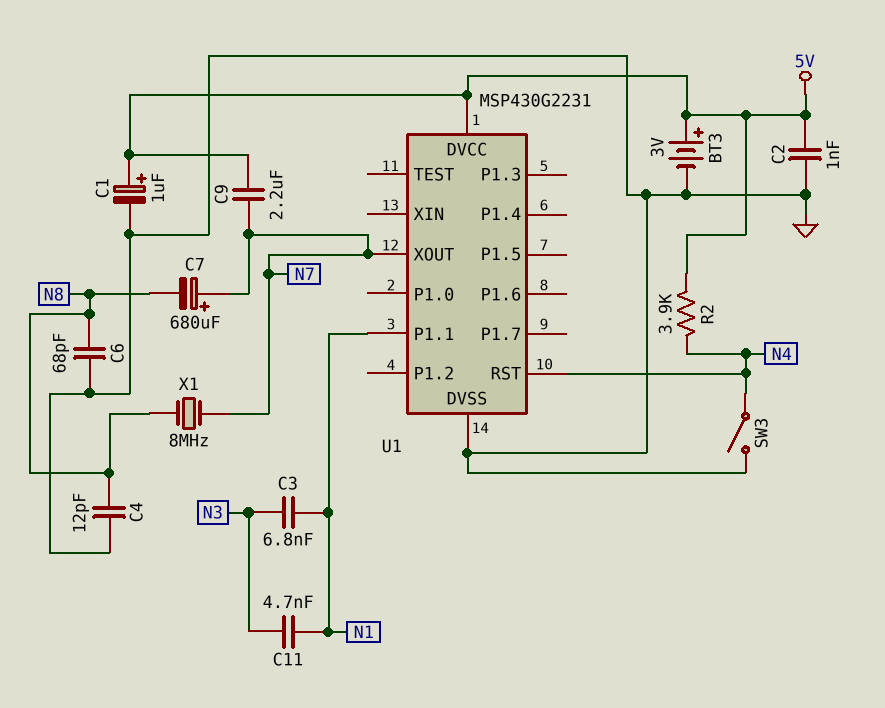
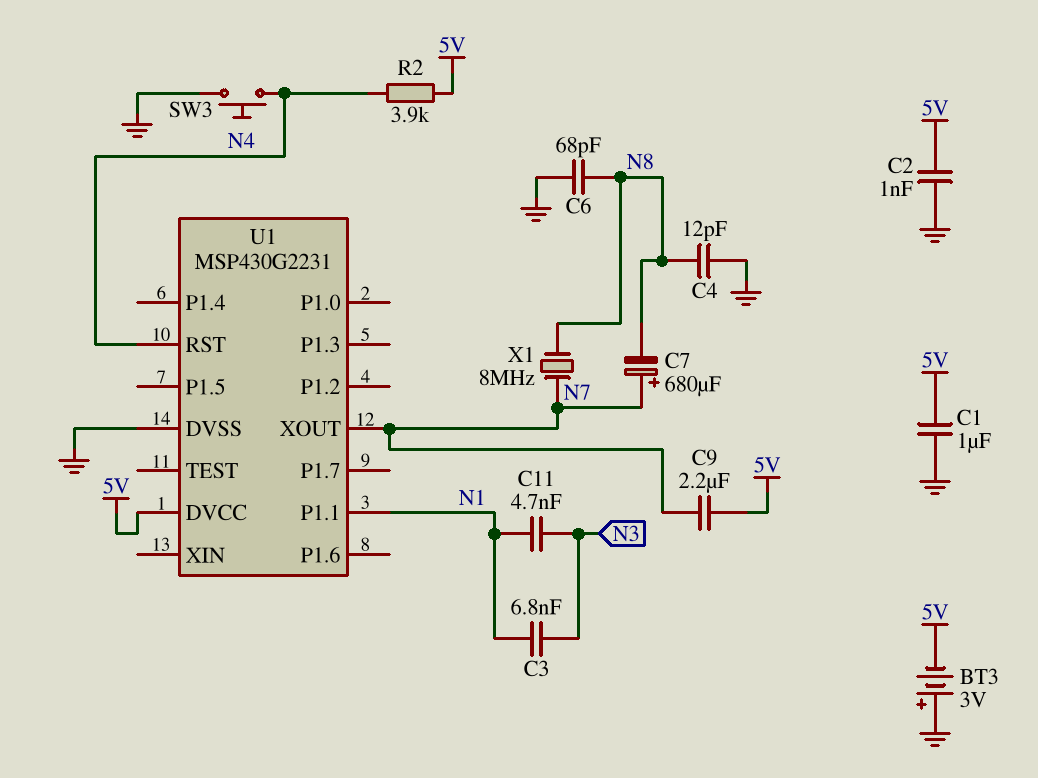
BT3: 3V (plus 5V, minus GND) -> 3V (plus GND, minus 5V)
C1: 1uF (plus 5V, minus GND) -> 1uF (5V, GND)
SW3: switch (GND, N4) -> button (GND, N4)

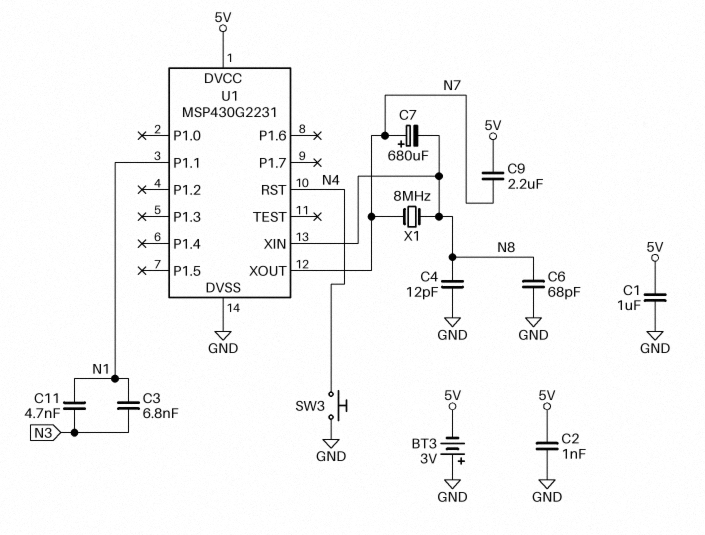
R2: 3.9k (5V, N4) -> none
U1 pin XIN: none -> N8

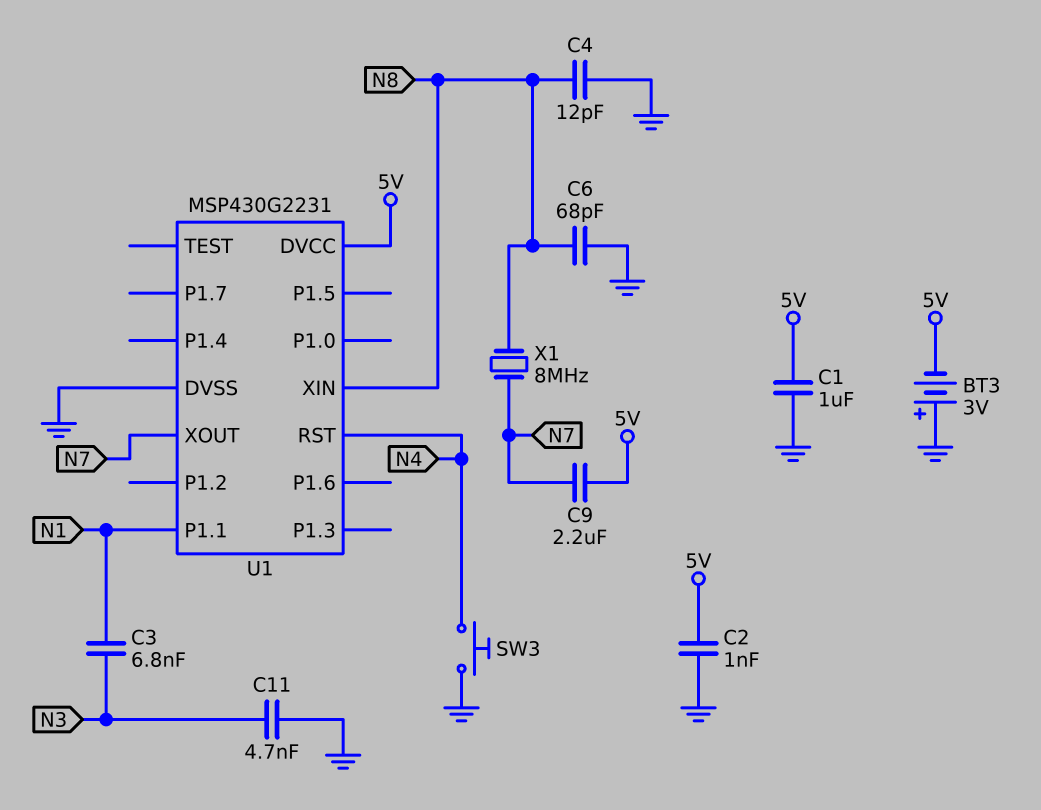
C7: 680uF (plus N7, minus N8) -> none
C11: 4.7nF (N1, N3) -> 4.7nF (GND, N3)

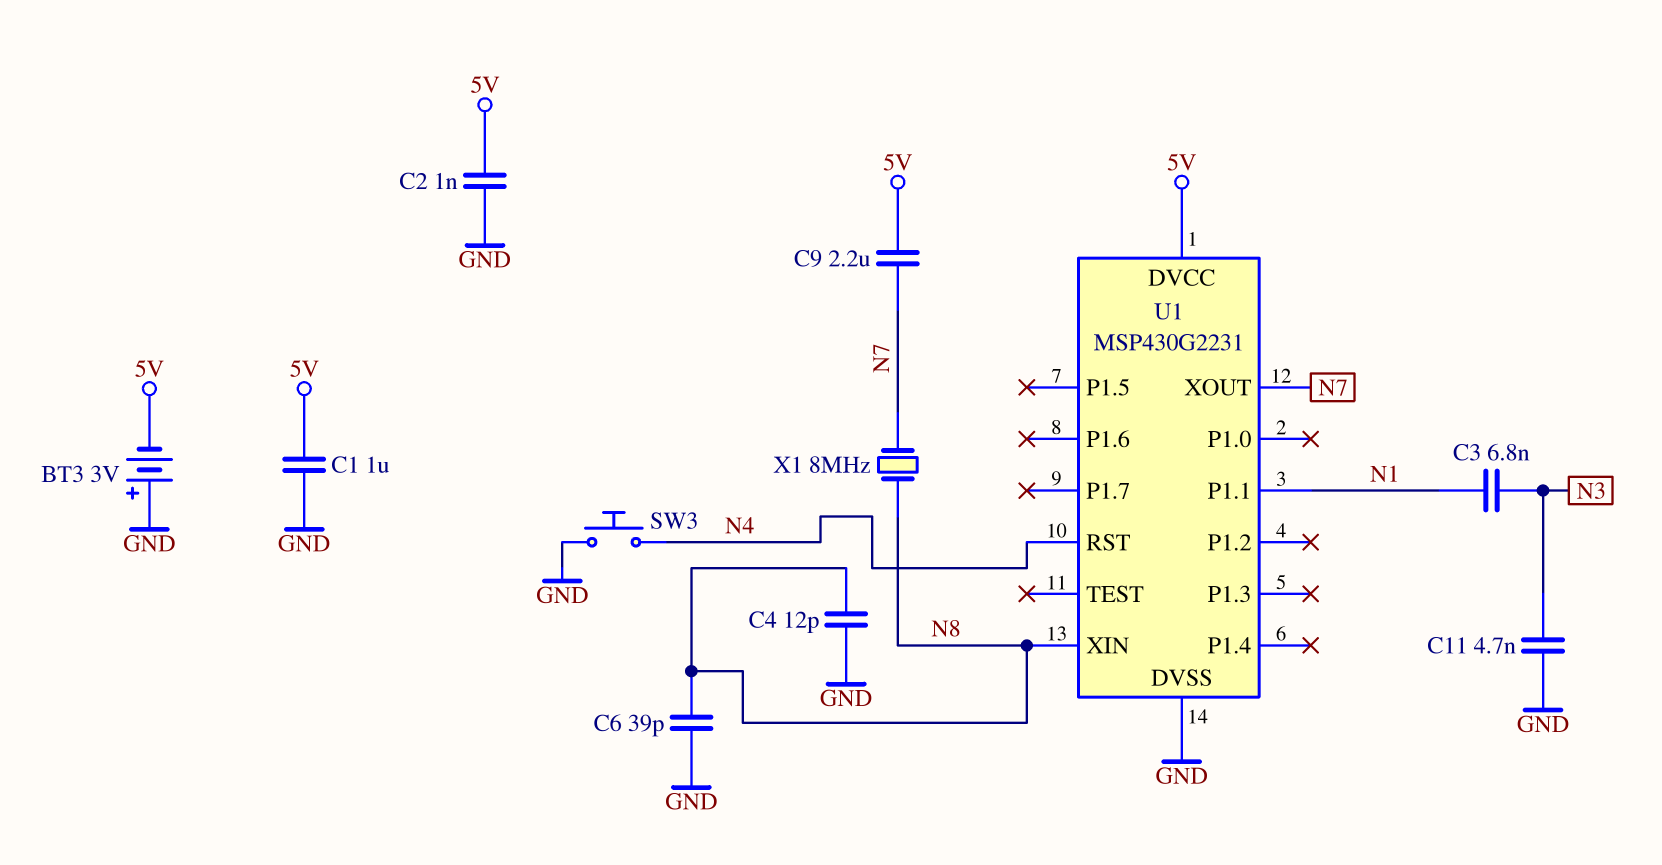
C6: 68pF (GND, N8) -> 39pF (GND, N8)

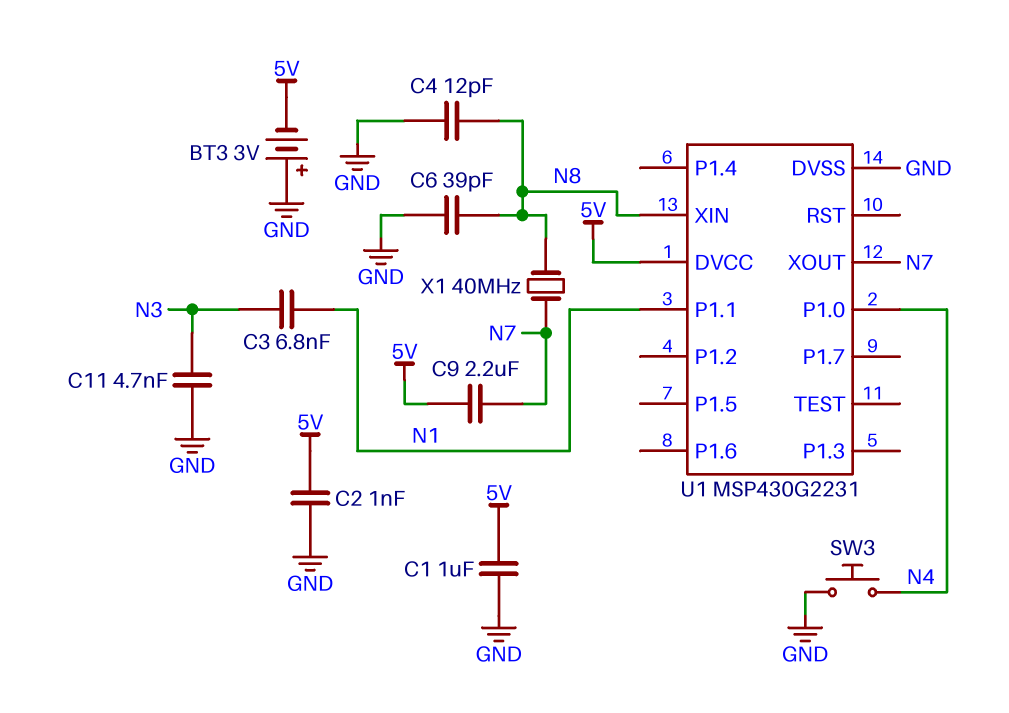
U1 pin P1.0: none -> N4
U1 pin RST: N4 -> none
X1: 8MHz (N7, N8) -> 40MHz (N7, N8)

